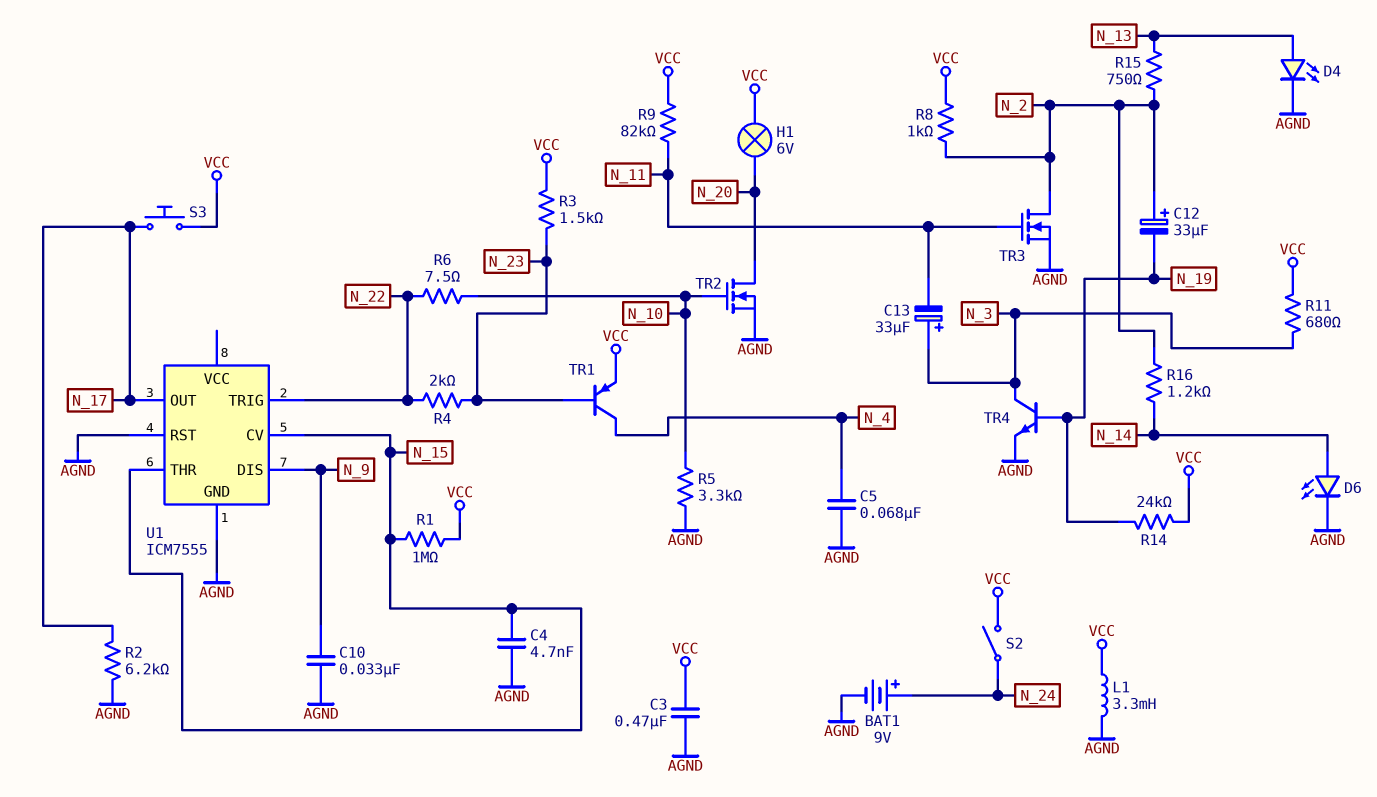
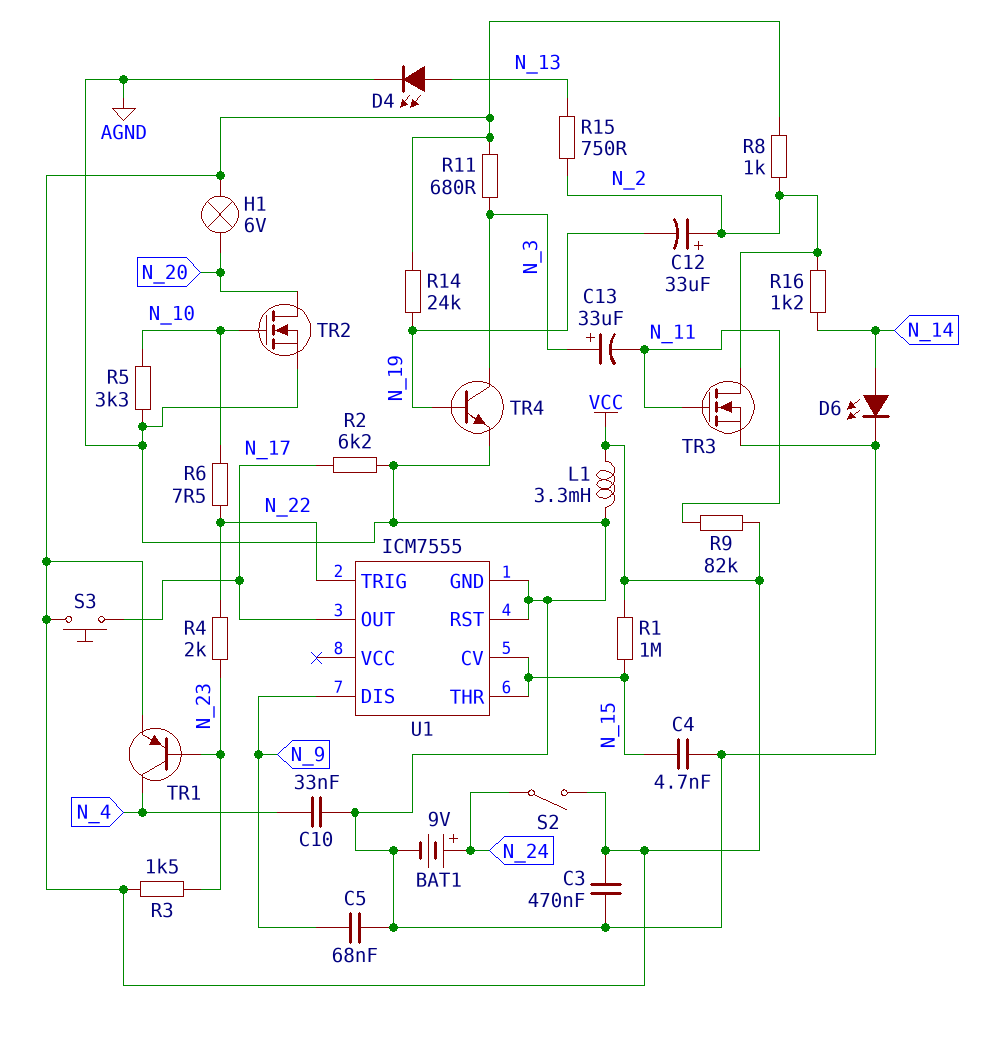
C5: 68nF (AGND, N_4) -> 68nF (AGND, N_9)
C10: 33nF (AGND, N_9) -> 33nF (AGND, N_4)

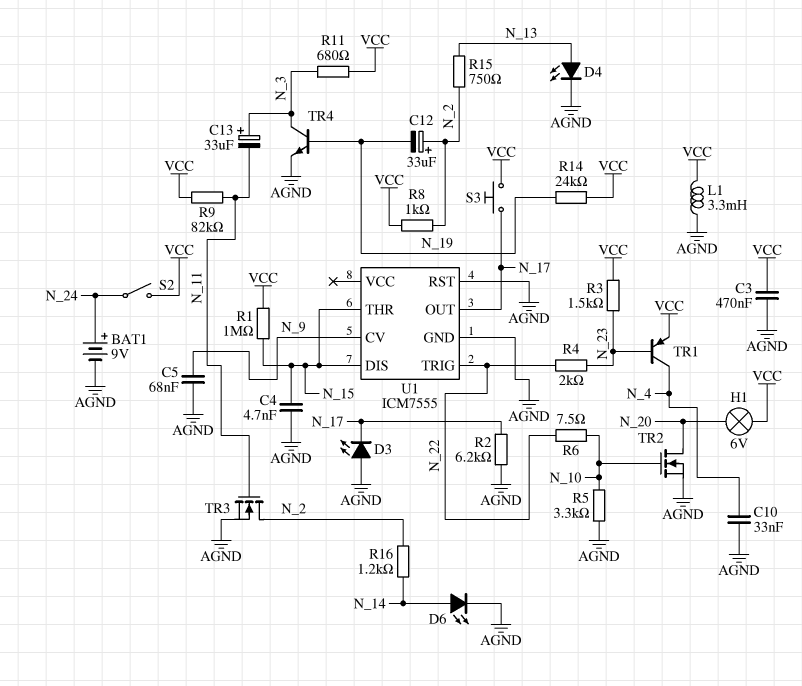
D3: none -> LED (A AGND, K N_17)
U1 pin CV: N_15 -> N_9
U1 pin DIS: N_9 -> N_15

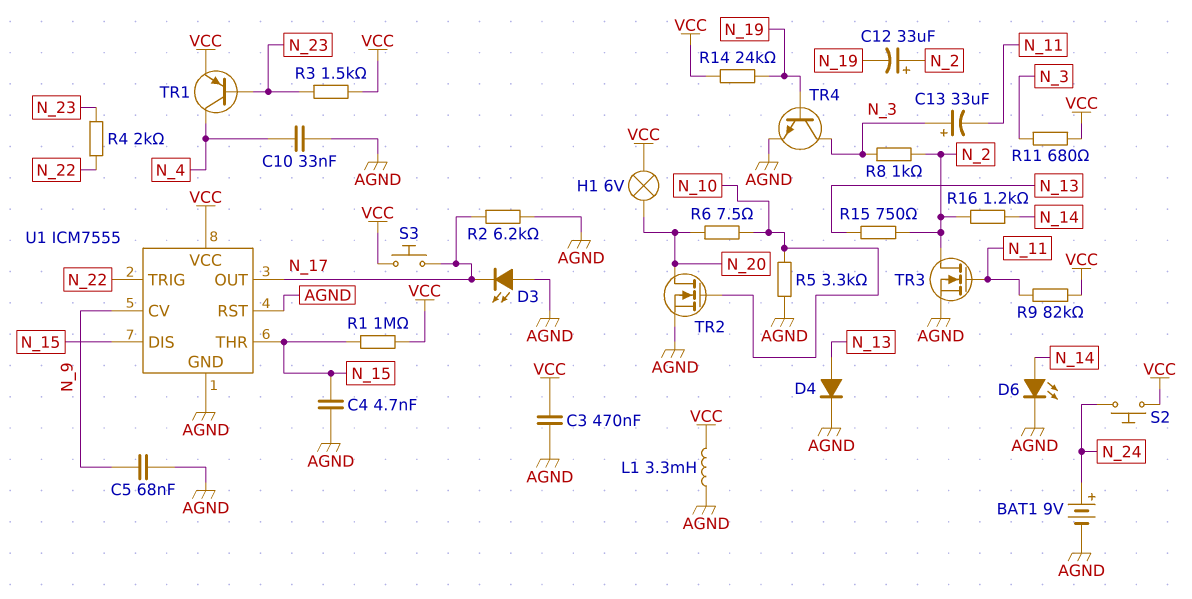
D4: LED (A N_13, K AGND) -> diode (A N_13, K AGND)
R6: 7.5 (N_10, N_22) -> 7.5 (N_10, N_20)
R8: 1k (N_2, VCC) -> 1k (N_2, N_3)
S2: switch (N_24, VCC) -> button (N_24, VCC)
U1 pin VCC: none -> VCC

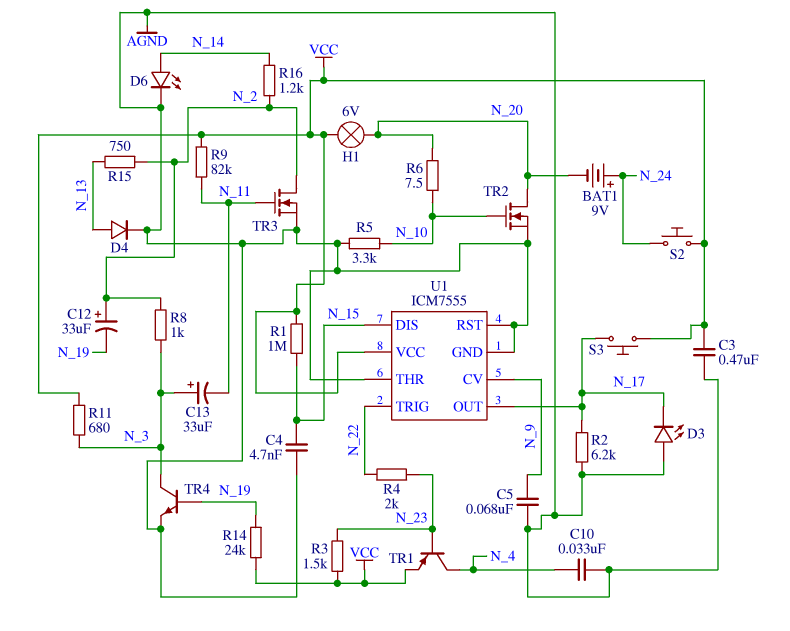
BAT1: 9V (plus N_24, minus AGND) -> 9V (plus N_24, minus N_20)
L1: 3.3mH (AGND, VCC) -> none
U1 pin THR: N_15 -> AGND

